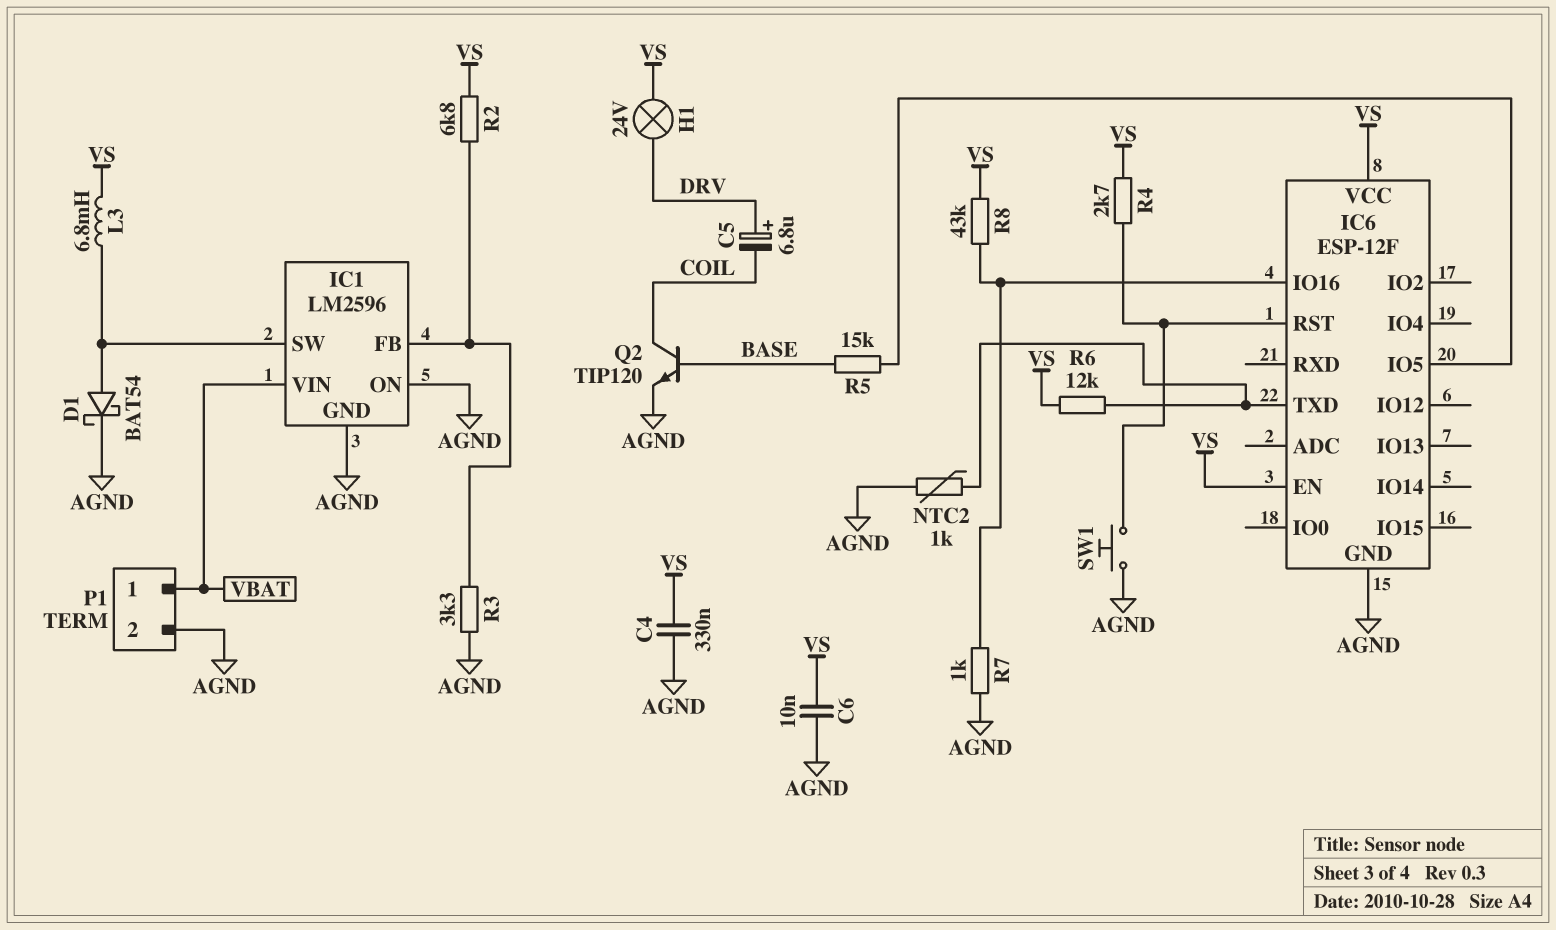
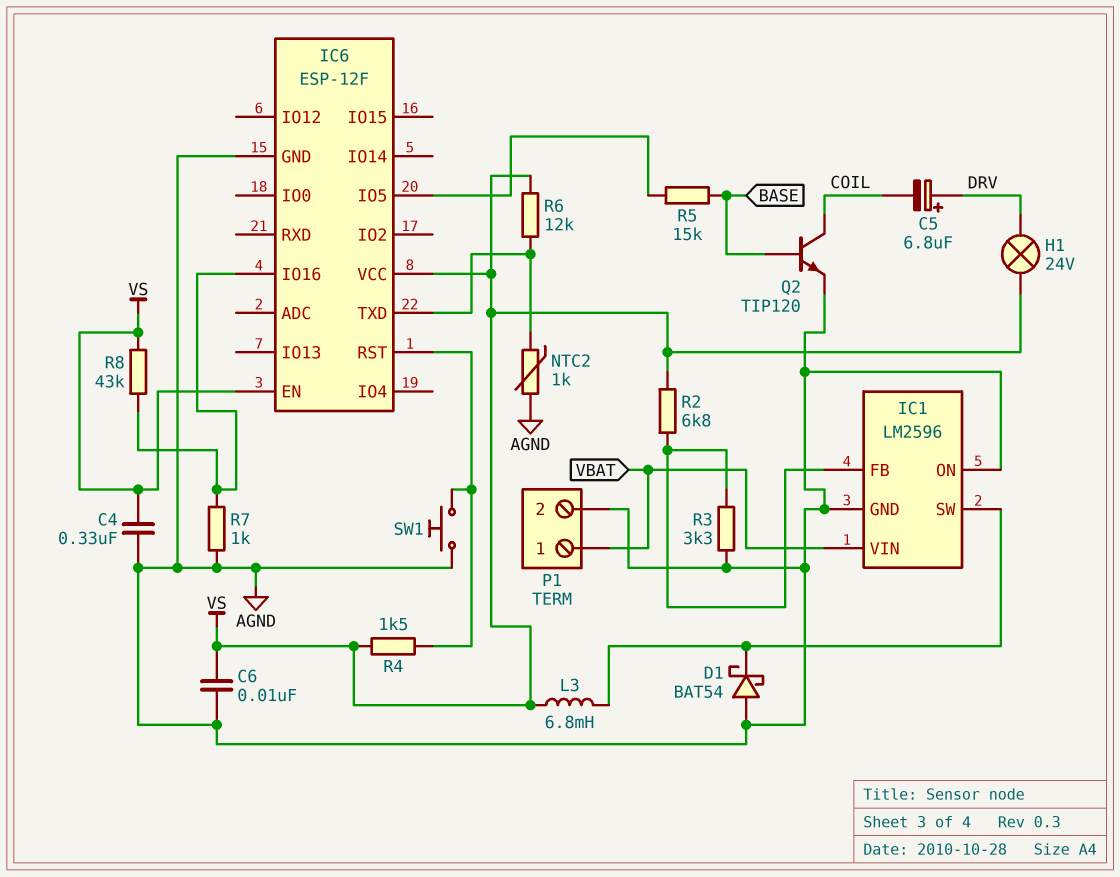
D1: schottky BAT54 (A IC1/SW, K AGND) -> schottky BAT54 (A AGND, K IC1/SW)
R4: 2.7k (IC6/RST, VS) -> 1.5k (IC6/RST, VS)

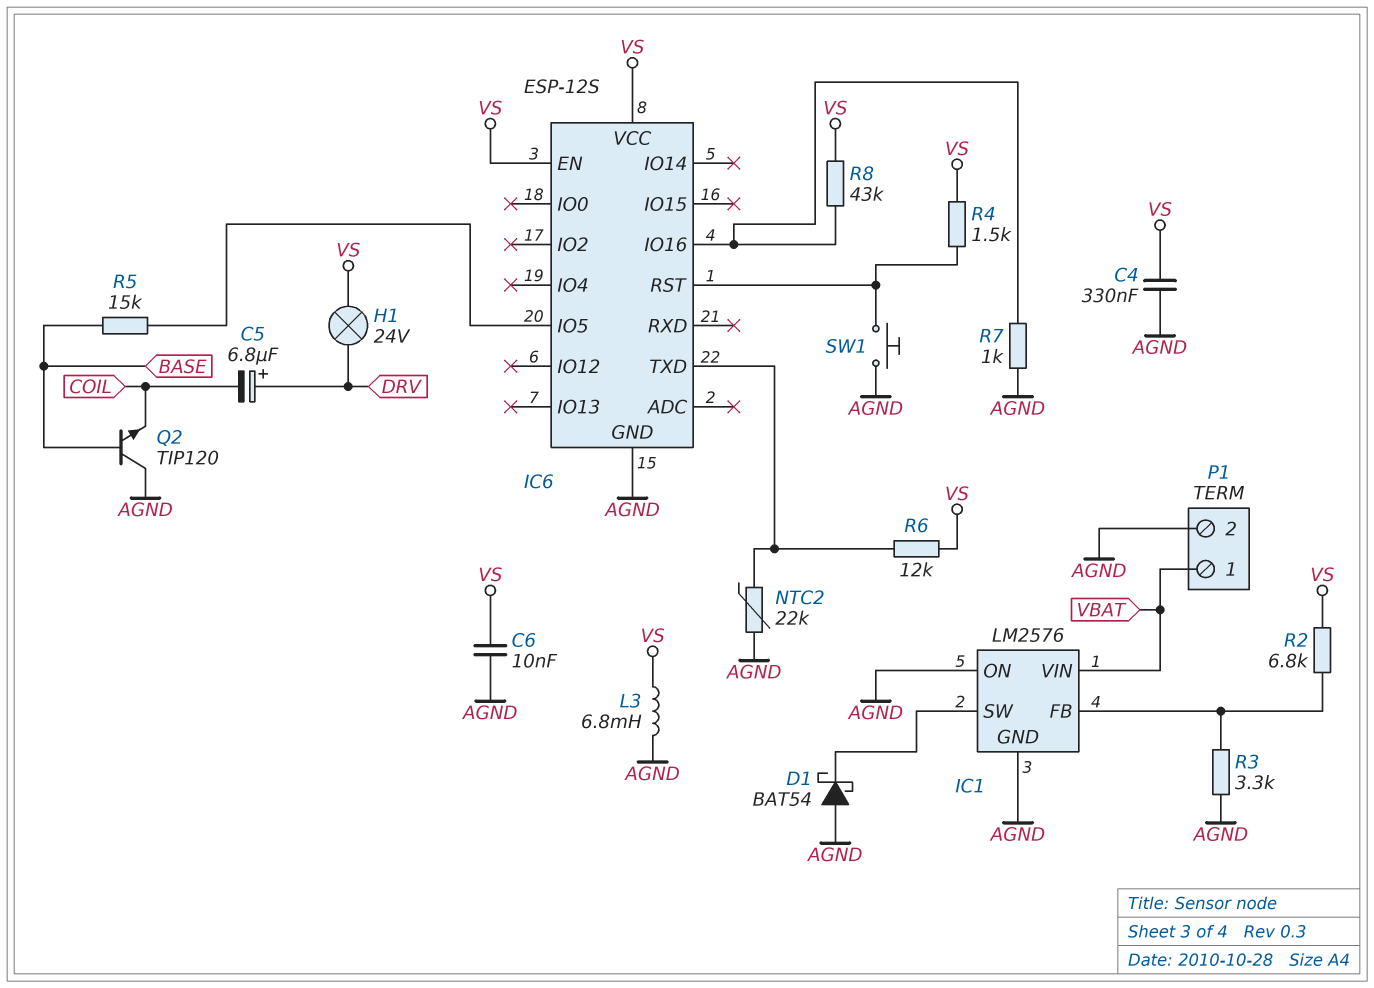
IC1: LM2596 -> LM2576
IC6: ESP-12F -> ESP-12S
L3: 6.8mH (IC1/SW, VS) -> 6.8mH (AGND, VS)
NTC2: 1k (AGND, IC6/TXD) -> 22k (AGND, IC6/TXD)
Q2: NPN TIP120 (B BASE, C COIL, E AGND) -> NPN TIP120 (B BASE, C AGND, E COIL)

